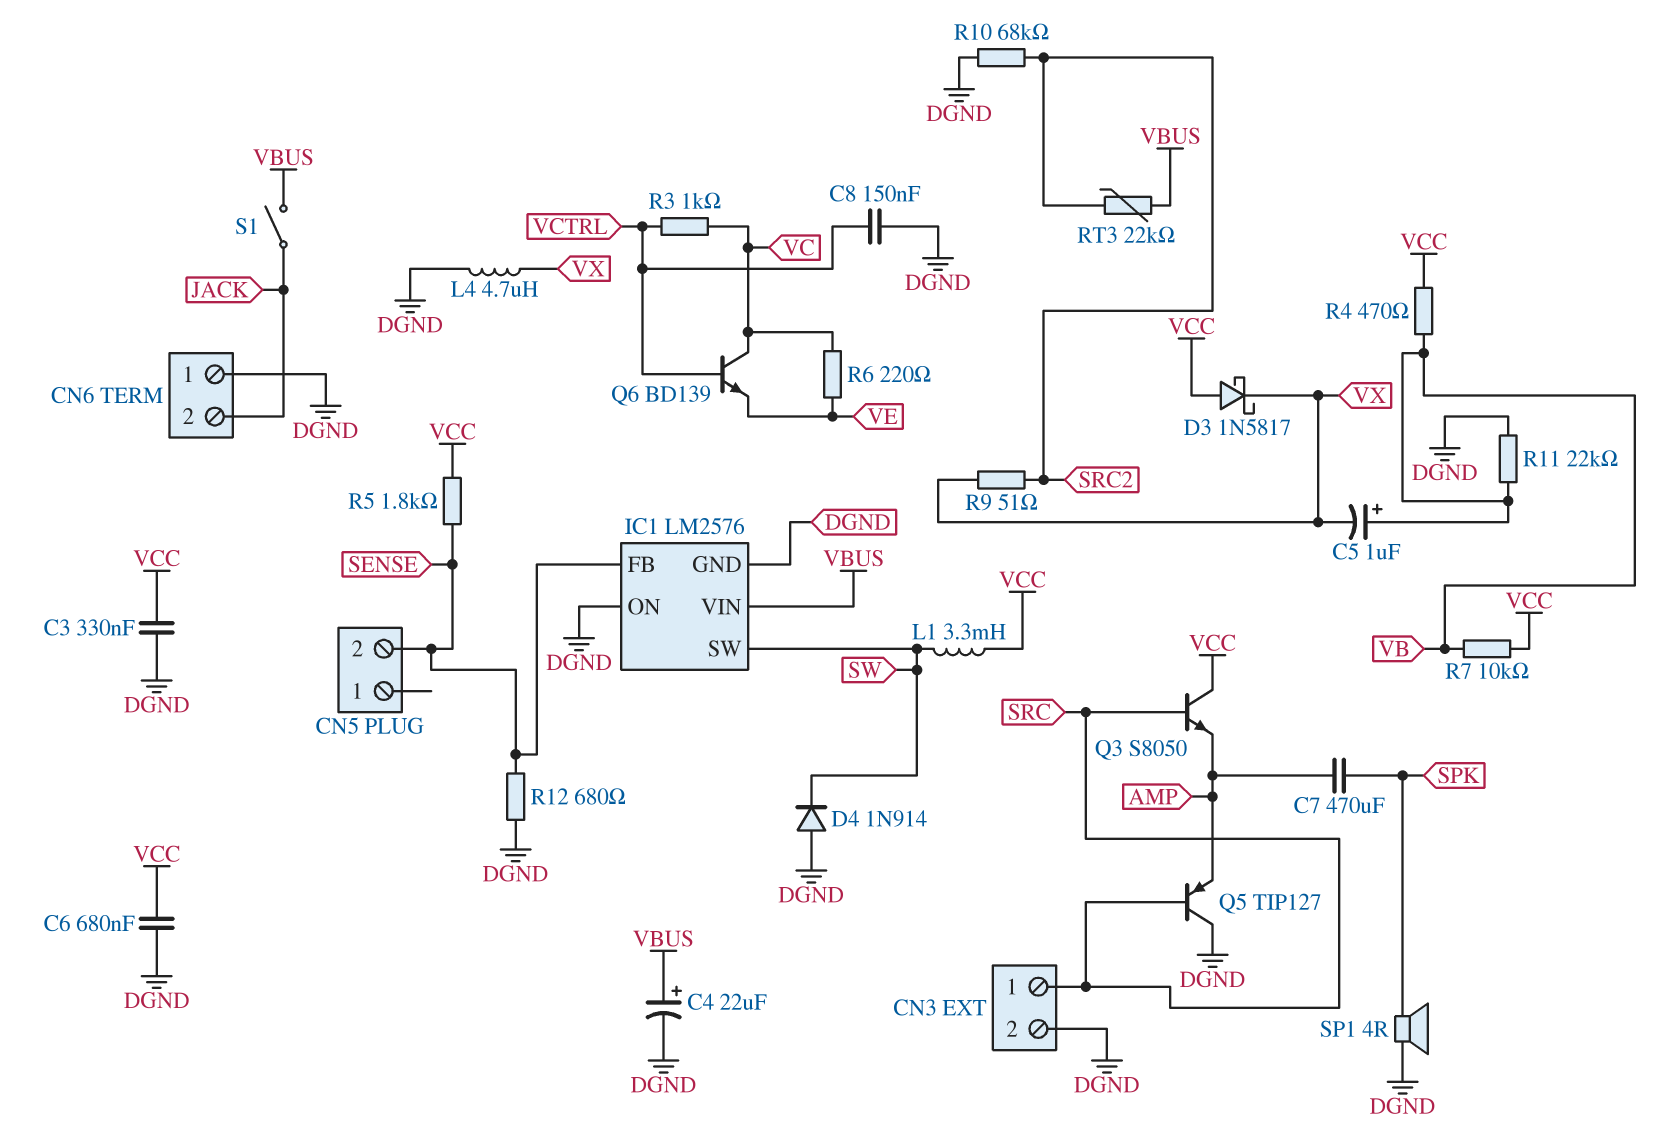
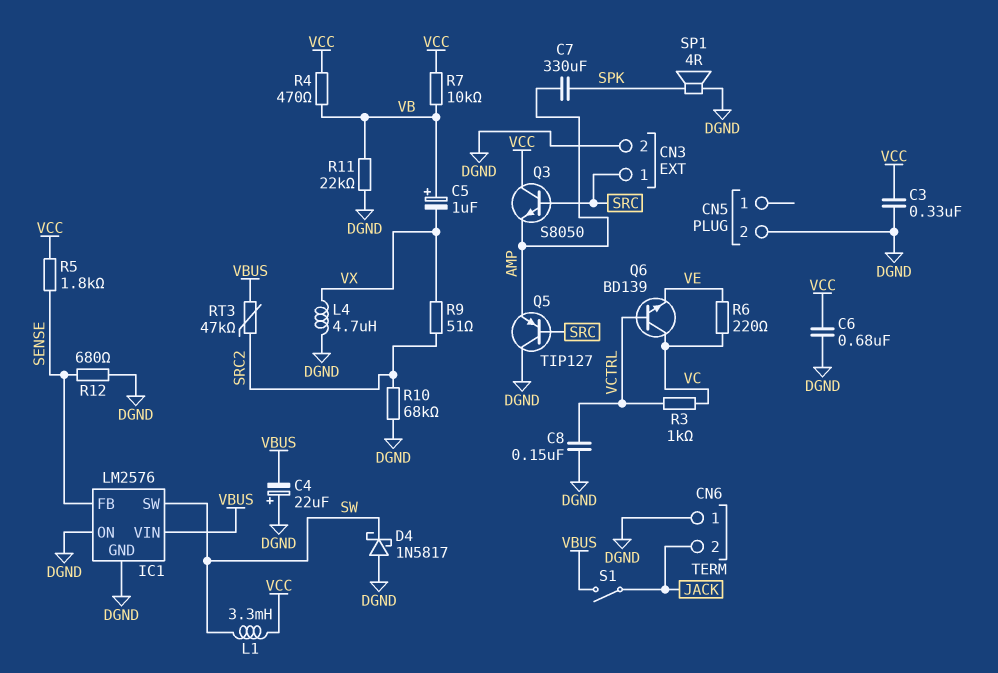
C4: 22uF (plus VBUS, minus DGND) -> 22uF (plus DGND, minus VBUS)
C7: 470uF (AMP, SPK) -> 330uF (AMP, SPK)
CN5 pin 2: SENSE -> DGND
D3: schottky 1N5817 (A VCC, K VX) -> none
D4: diode 1N914 (A DGND, K SW) -> schottky 1N5817 (A DGND, K SW)
RT3: 22k (SRC2, VBUS) -> 47k (SRC2, VBUS)

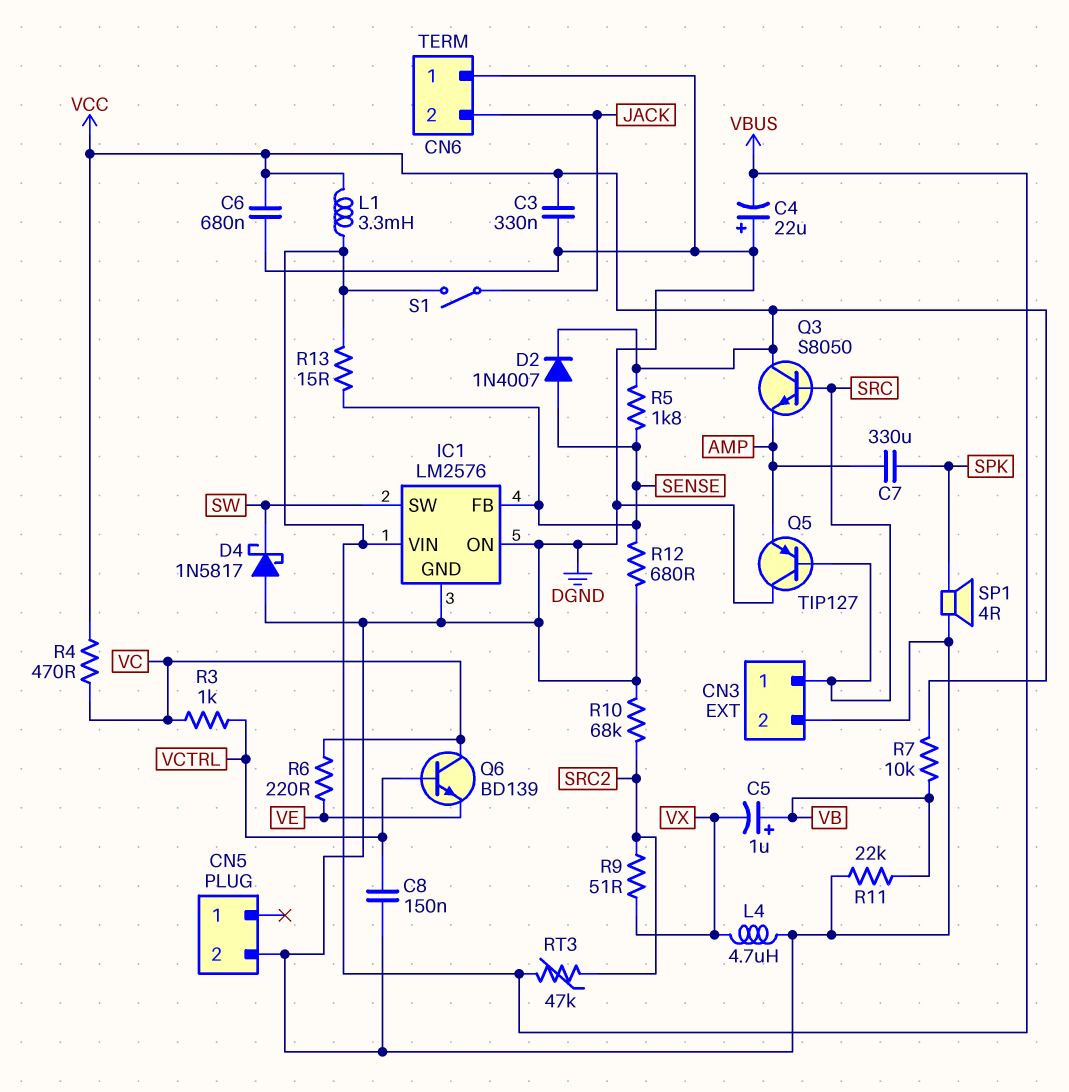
D2: none -> diode 1N4007 (A SENSE, K VCC)
L1: 3.3mH (SW, VCC) -> 3.3mH (VBUS, VCC)
R4: 470 (VB, VCC) -> 470 (VC, VCC)
R13: none -> 15 (SENSE, VBUS)

